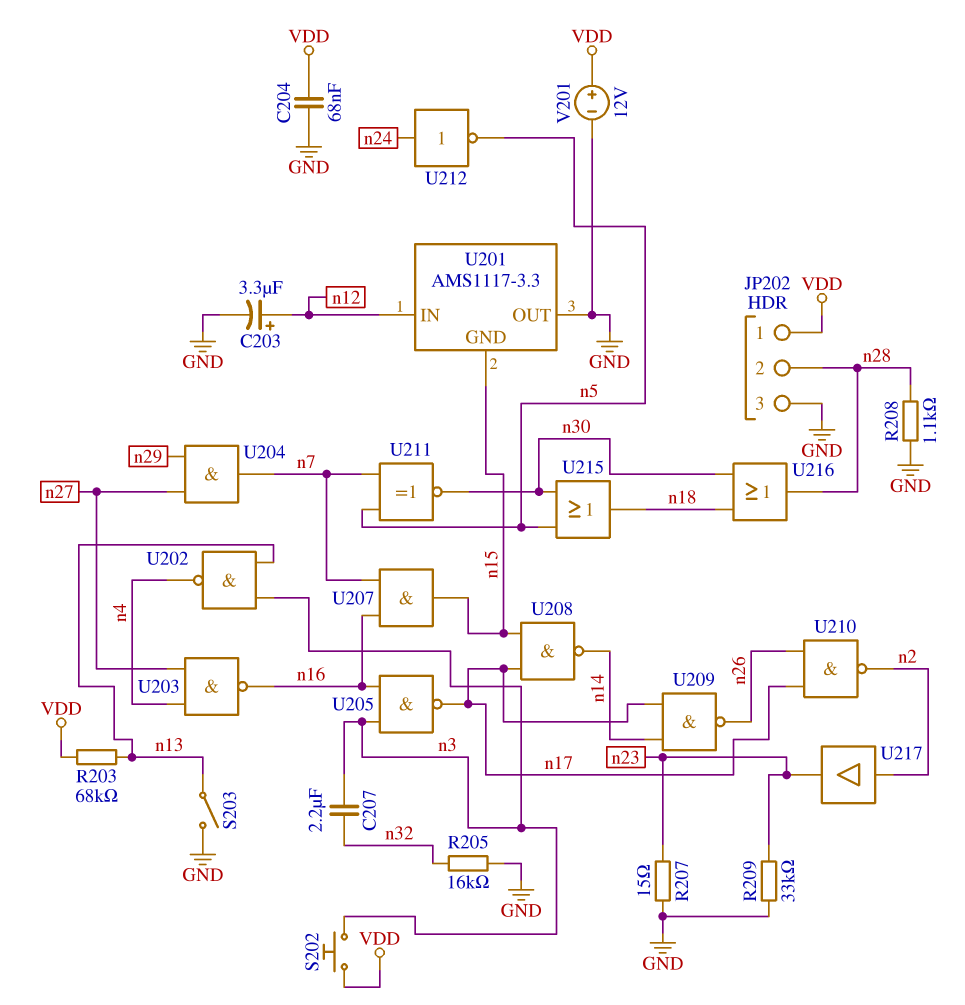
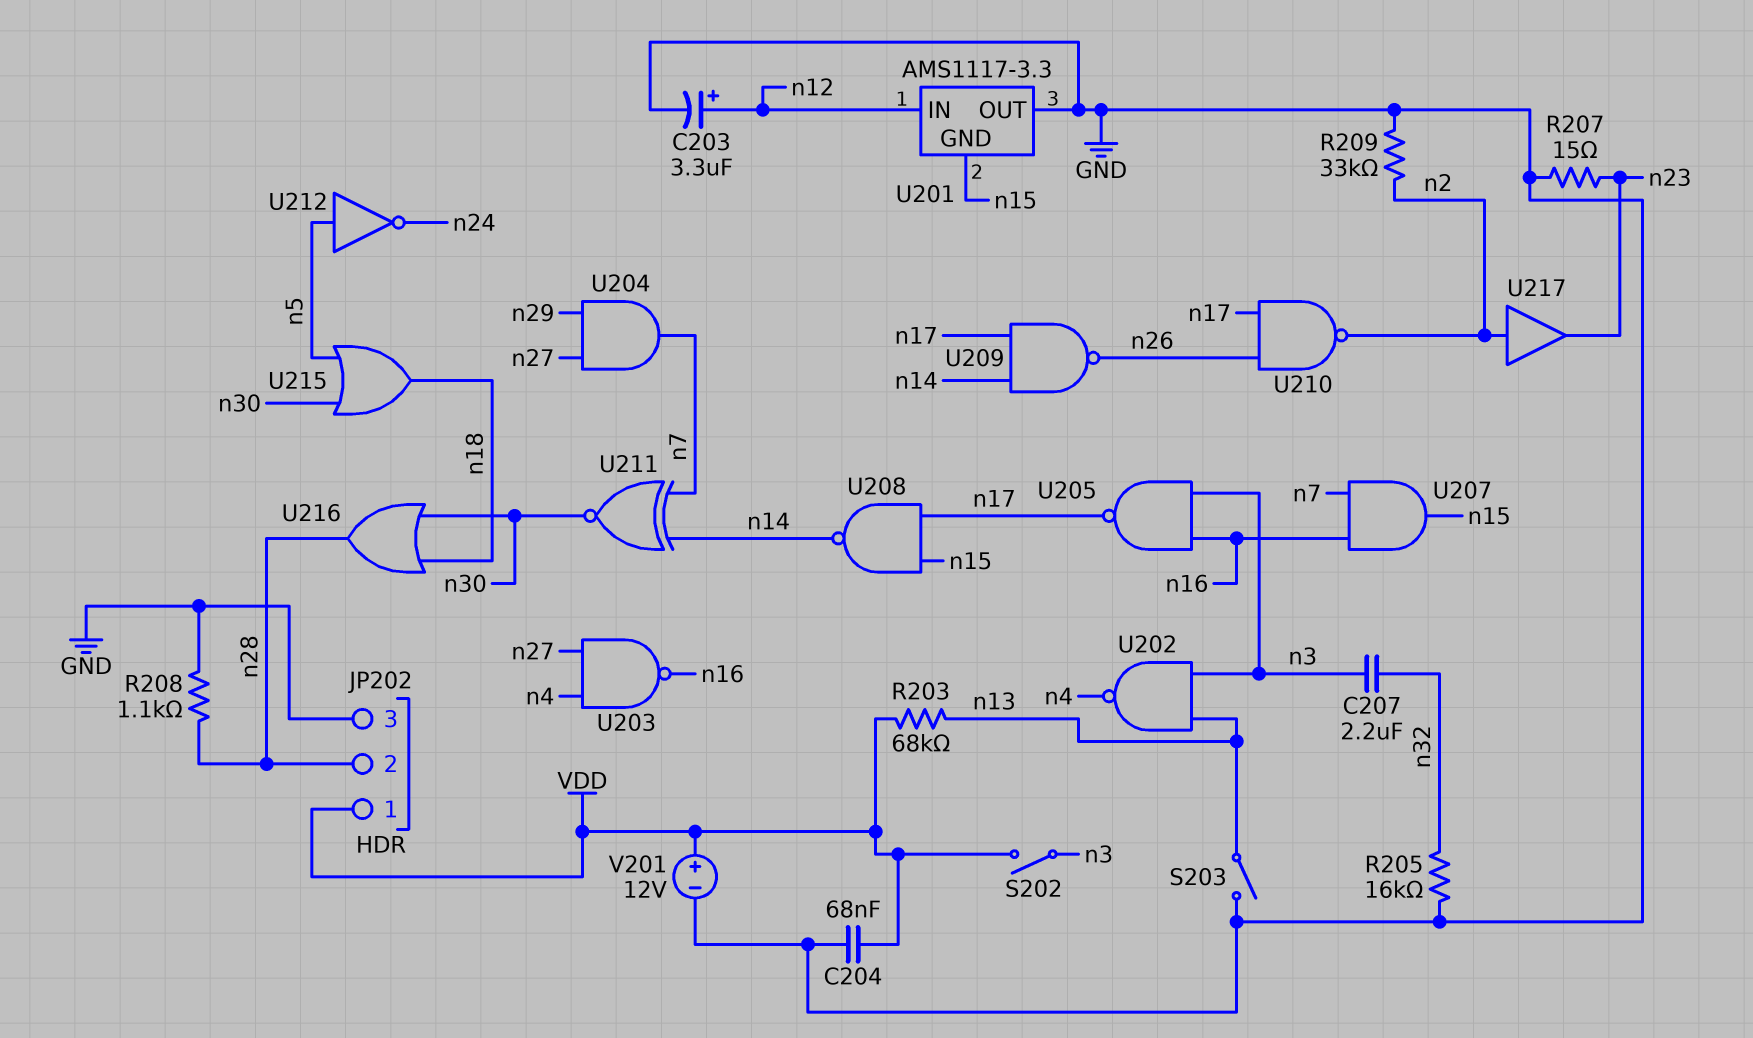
R209: 33k (GND, n23) -> 33k (GND, n2)
S202: button (VDD, n3) -> switch (VDD, n3)
U211: XNOR (in n5, in n7, out n30) -> XNOR (in n7, in n14, out n30)
U212: NOT (in n24, out n5) -> NOT (in n5, out n24)

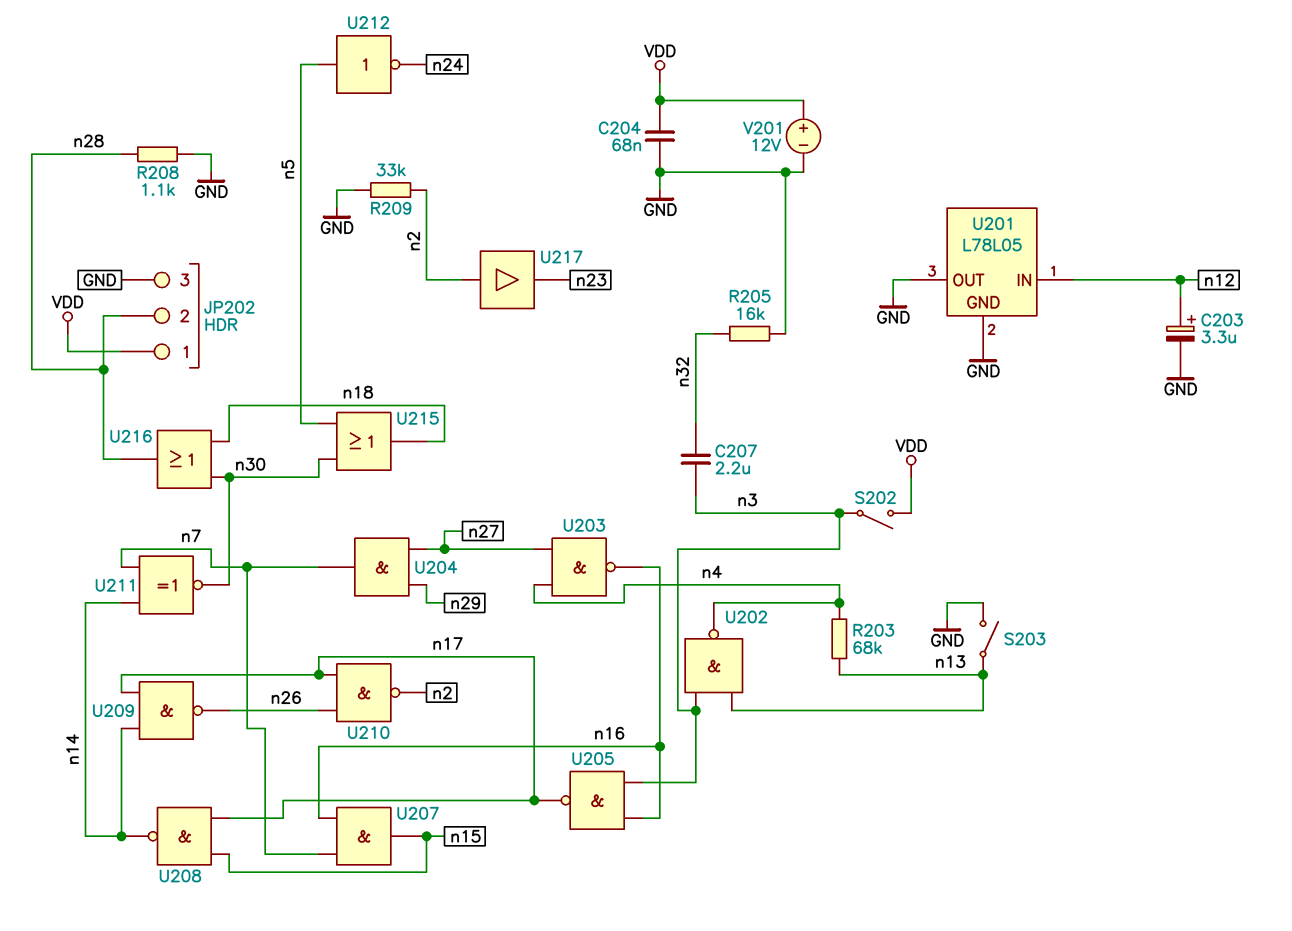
R203: 68k (VDD, n13) -> 68k (n4, n13)
R207: 15 (GND, n23) -> none
U201: AMS1117-3.3 -> L78L05
U201 pin GND: n15 -> GND

